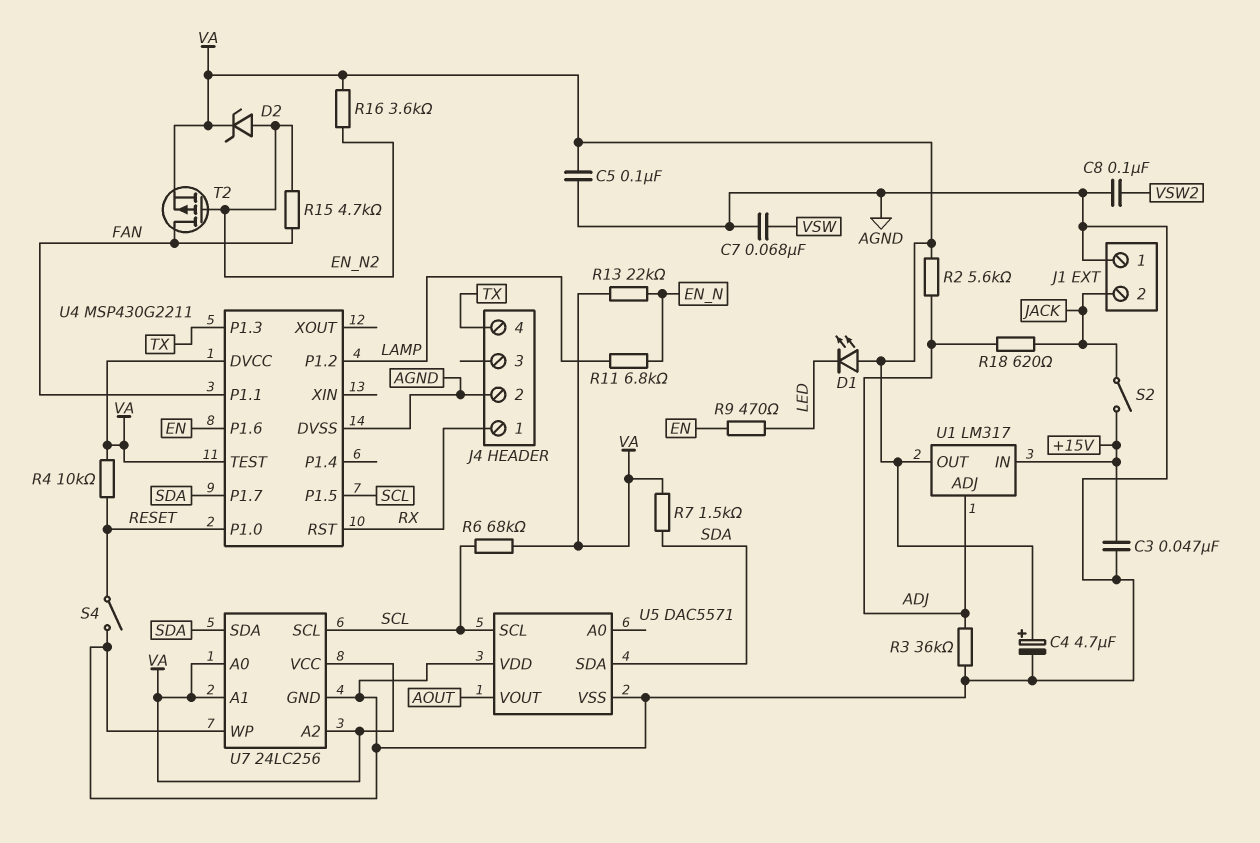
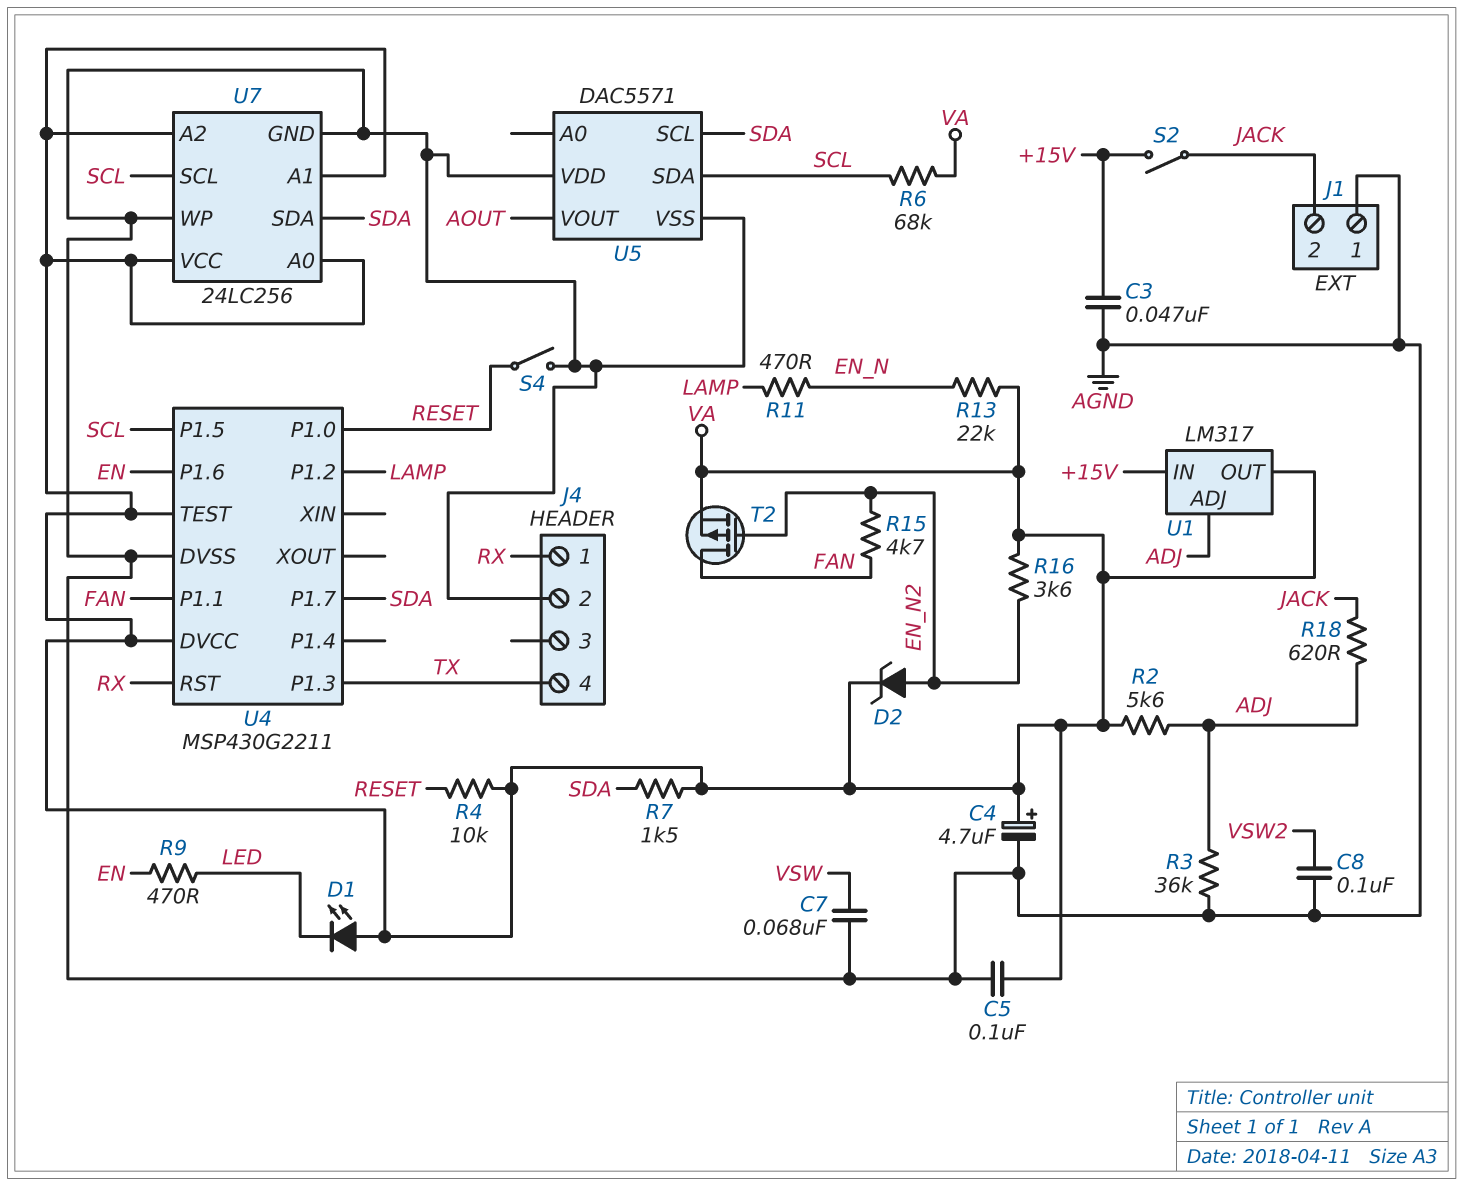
R11: 6.8k (EN_N, LAMP) -> 470 (EN_N, LAMP)
U5 pin SCL: SCL -> SDA
U5 pin SDA: SDA -> SCL

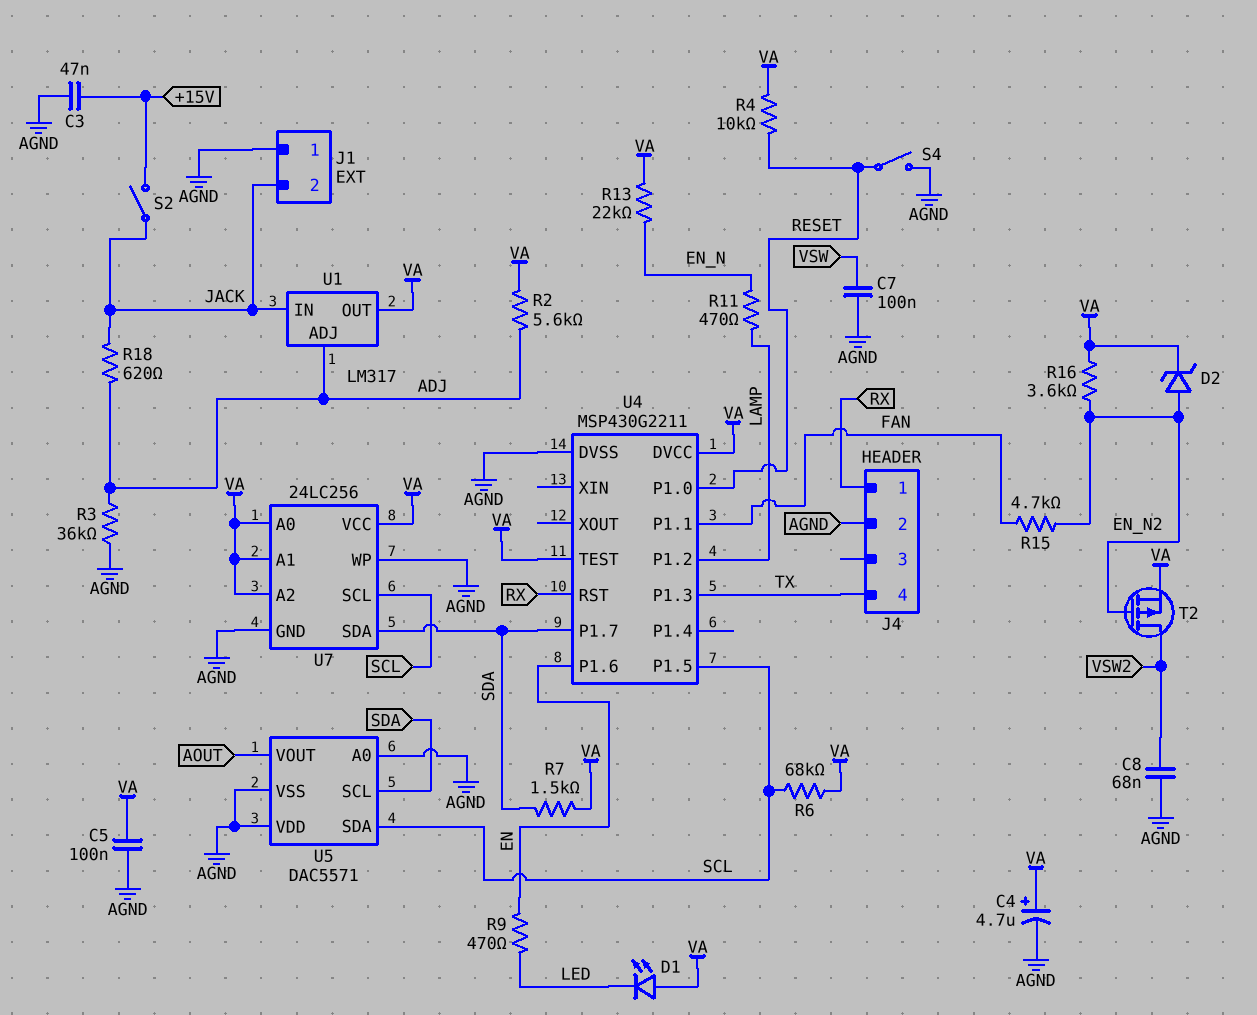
C7: 68nF (AGND, VSW) -> 100nF (AGND, VSW)
C8: 100nF (AGND, VSW2) -> 68nF (AGND, VSW2)
T2: PMOS (G EN_N2, D FAN, S VA) -> PMOS (G EN_N2, D VSW2, S VA)
U1 pin IN: +15V -> JACK
U5 pin A0: none -> AGND

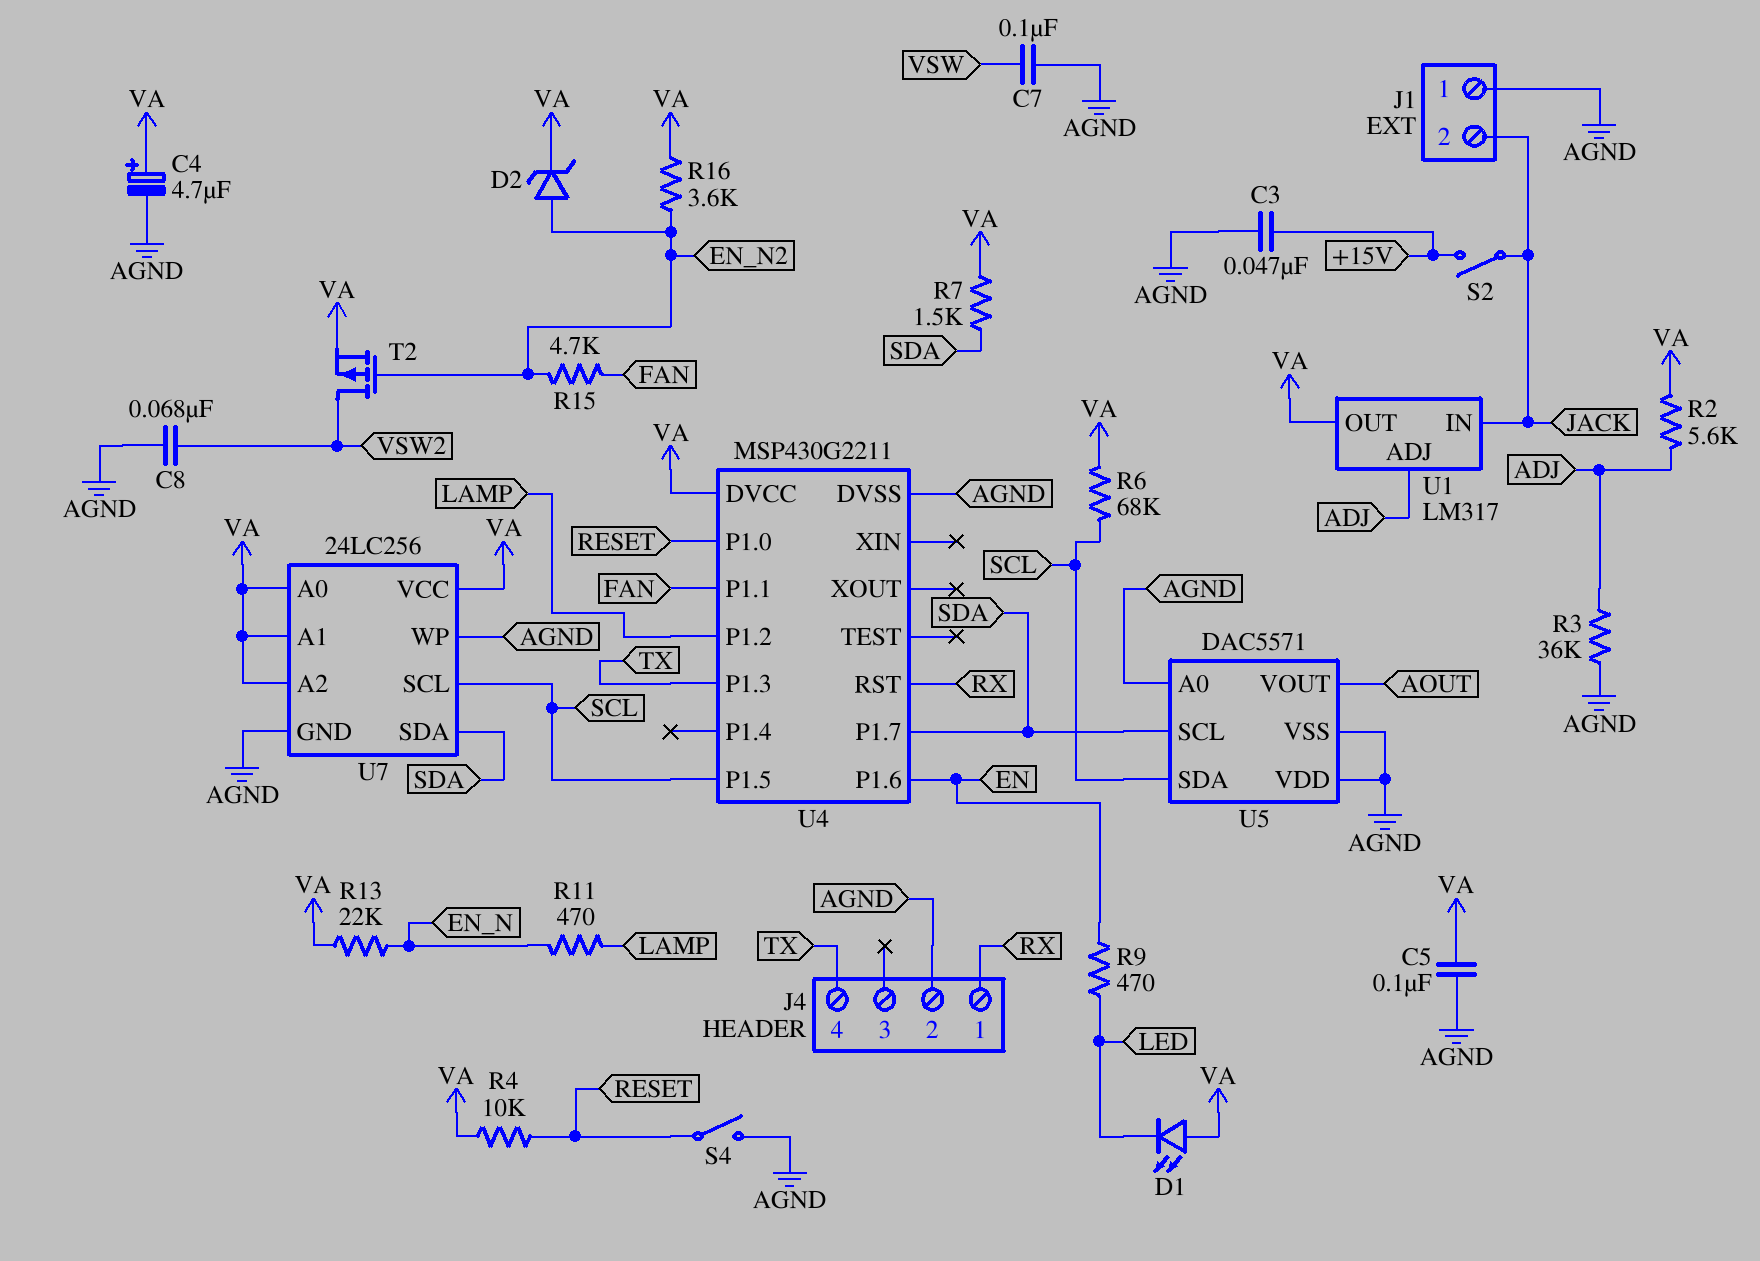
R18: 620 (ADJ, JACK) -> none
U4 pin TEST: VA -> none

